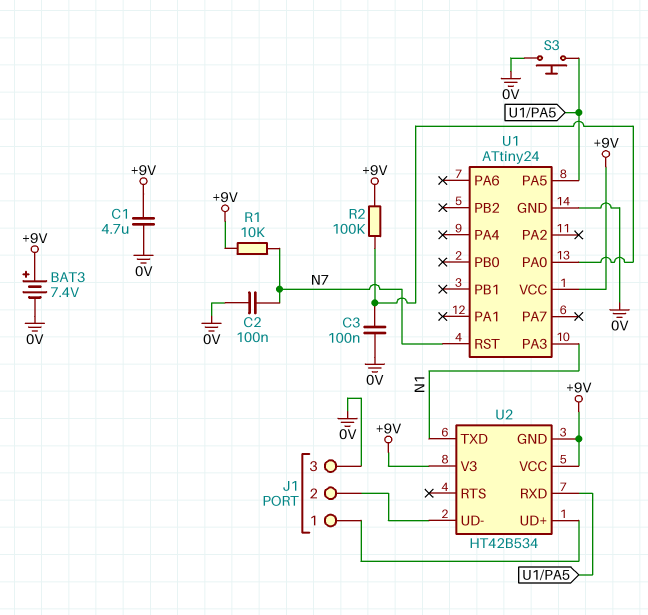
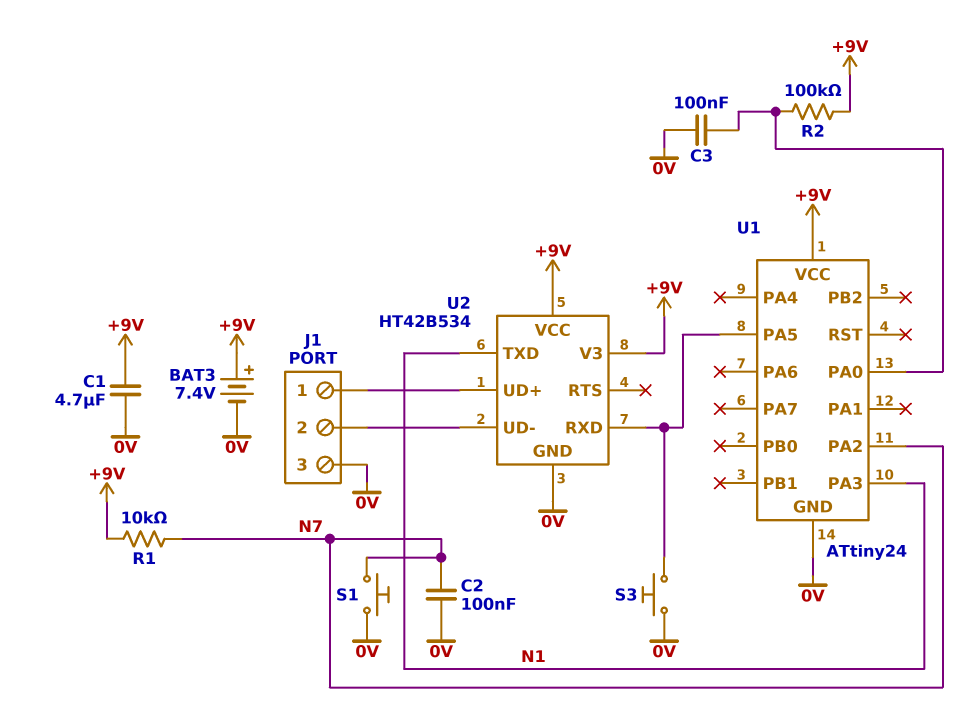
S1: none -> button (0V, N7)
U1 pin PA2: none -> N7
U1 pin RST: N7 -> none
U2 pin GND: +9V -> 0V

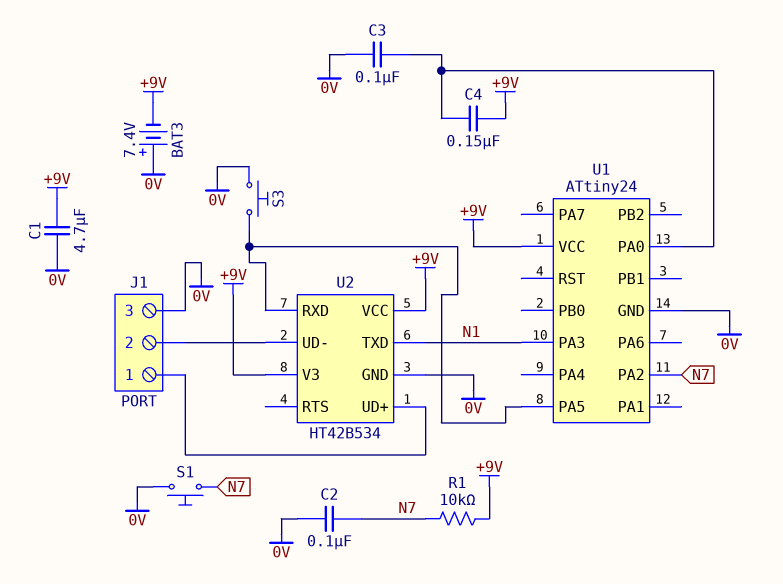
BAT3: 7.4V (plus +9V, minus 0V) -> 7.4V (plus 0V, minus +9V)
C4: none -> 150nF (+9V, U1/PA0)
R2: 100k (+9V, U1/PA0) -> none

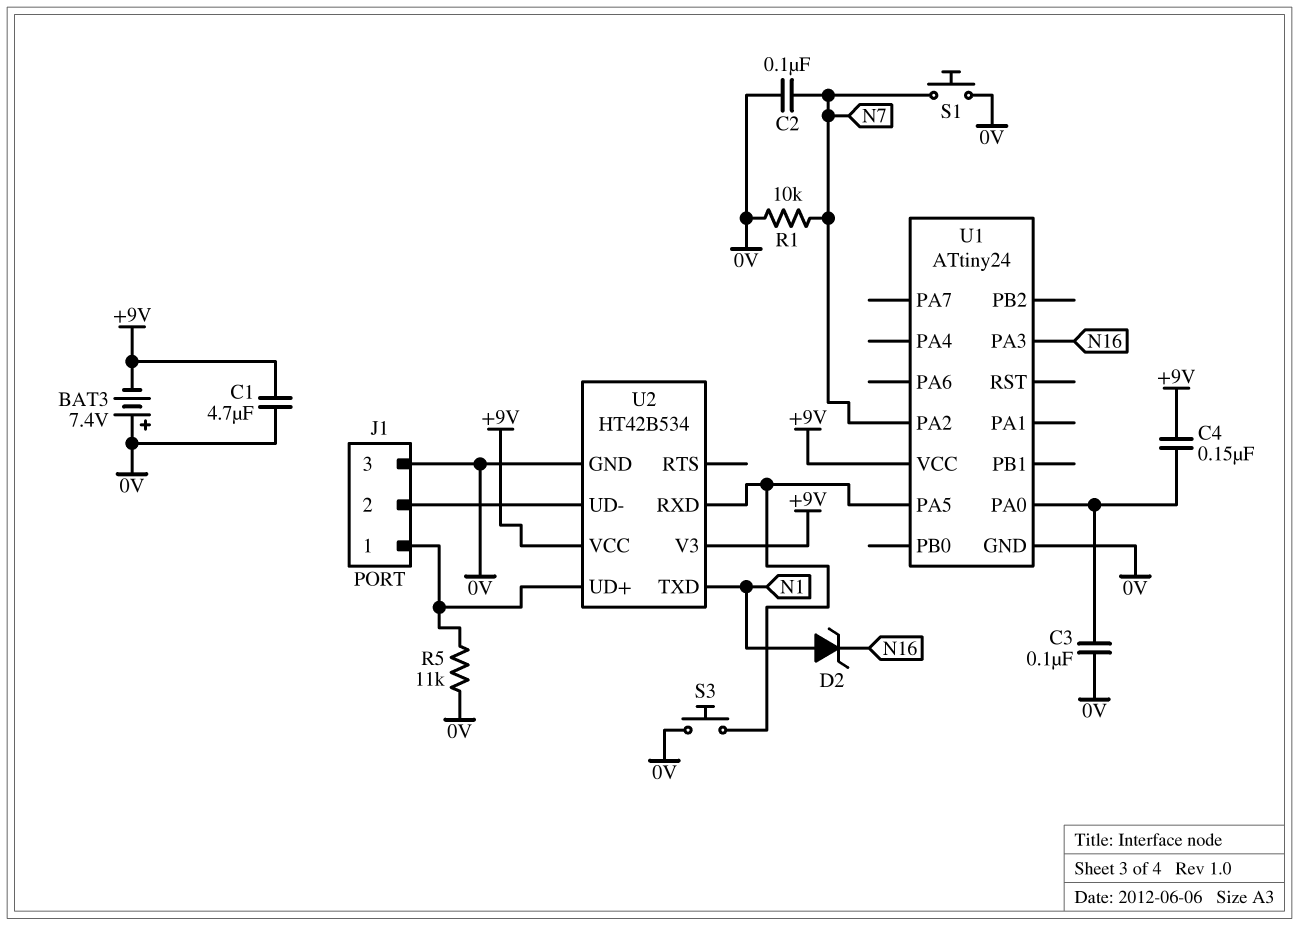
D2: none -> zener (A N1, K N16)
R1: 10k (+9V, N7) -> 10k (0V, N7)
R5: none -> 11k (0V, J1/1)
U1 pin PA3: N1 -> N16

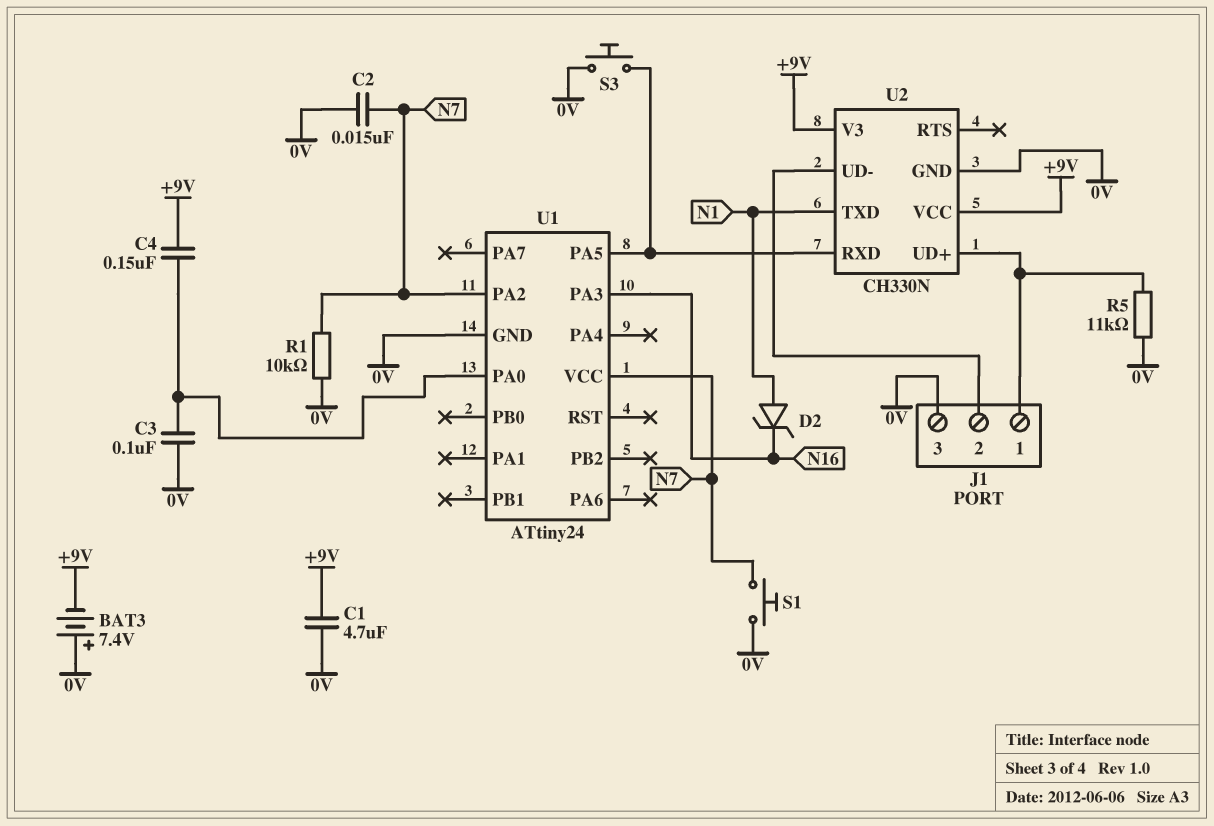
C2: 100nF (0V, N7) -> 15nF (0V, N7)
U1 pin VCC: +9V -> N7
U2: HT42B534 -> CH330N

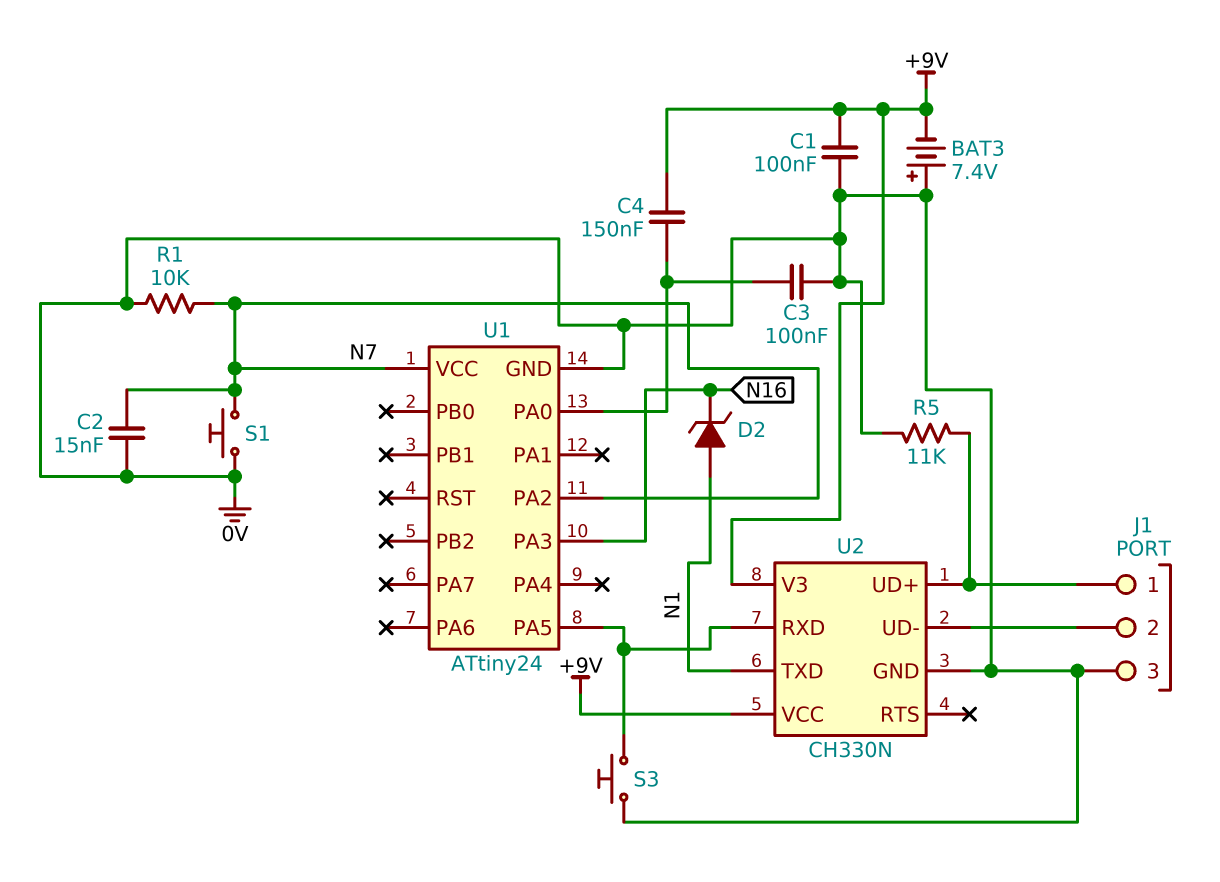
C1: 4.7uF (+9V, 0V) -> 100nF (+9V, 0V)

